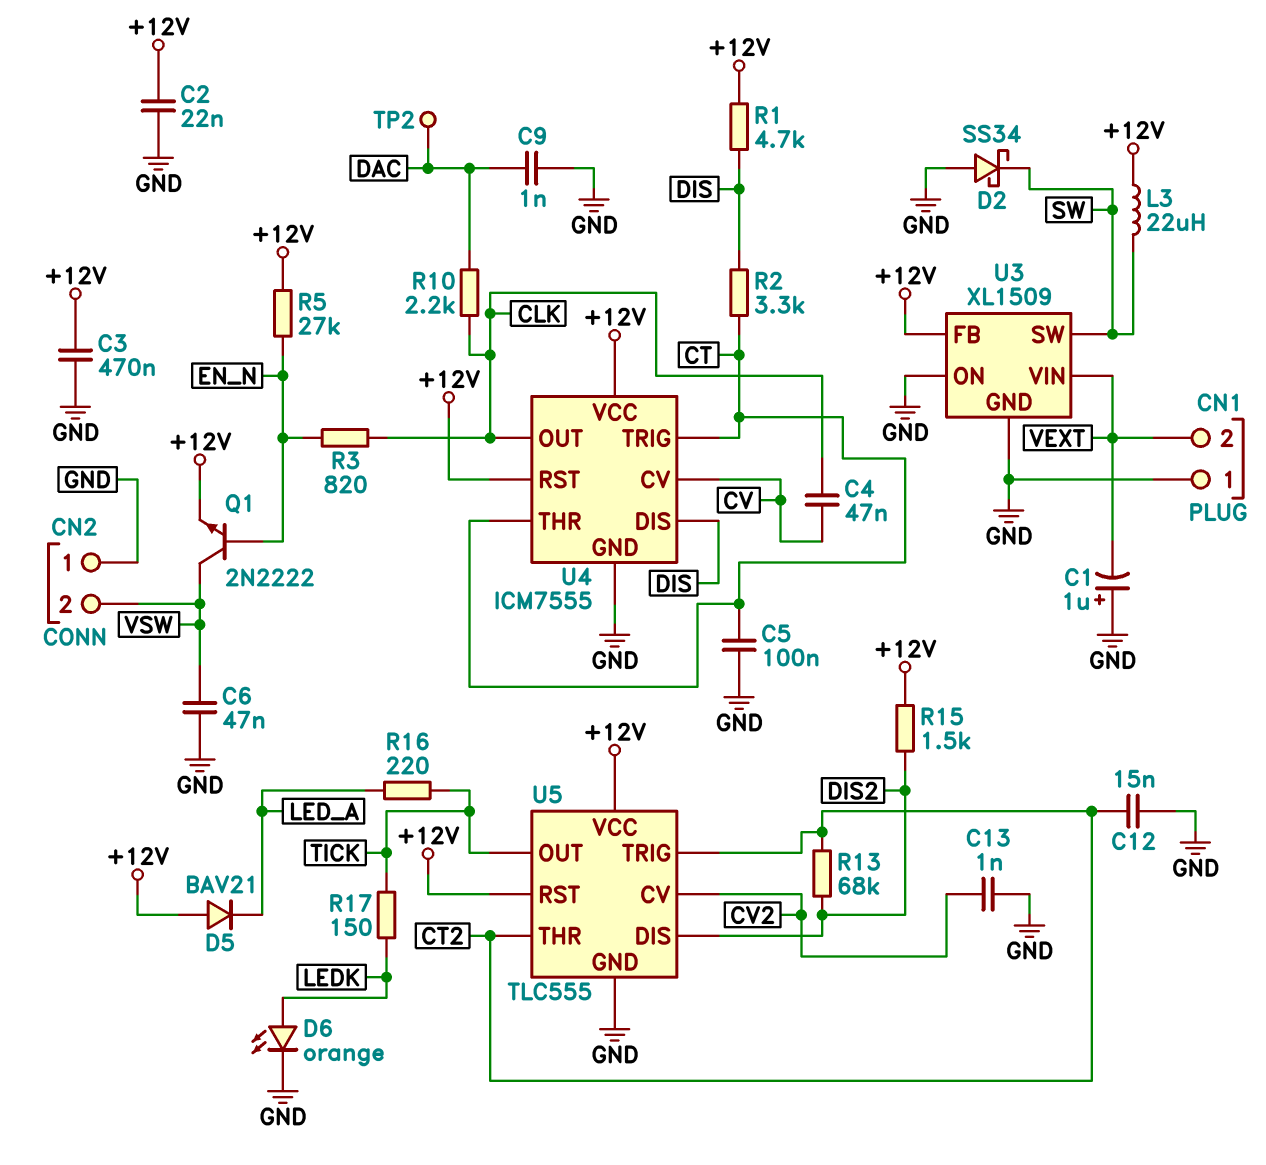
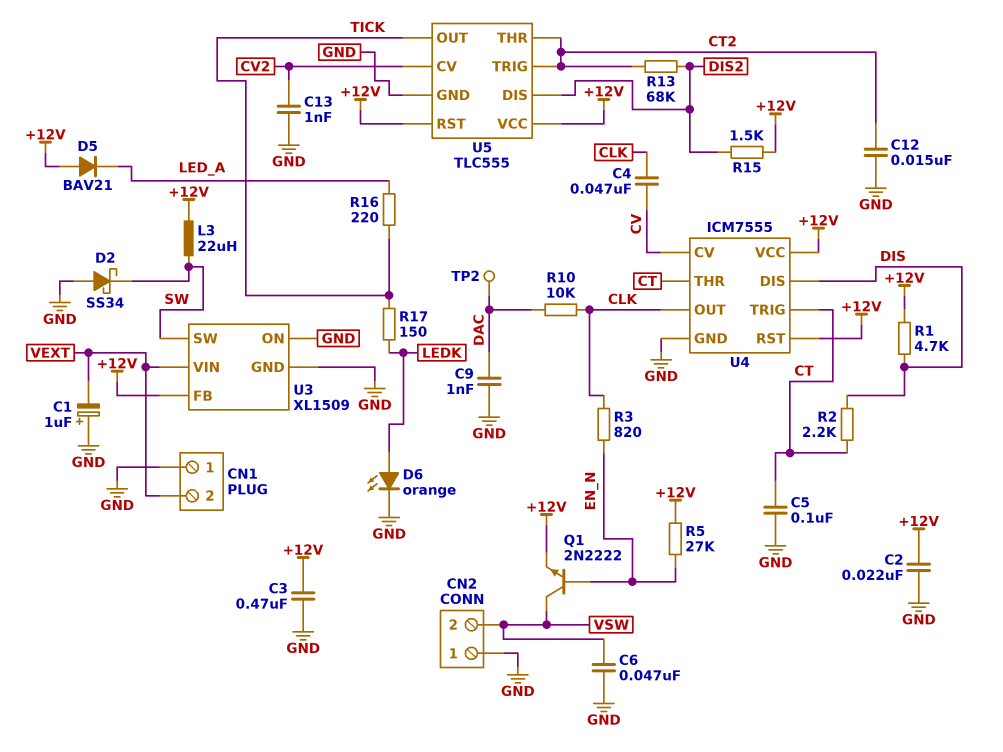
R2: 3.3k (CT, DIS) -> 2.2k (CT, DIS)
R10: 2.2k (CLK, DAC) -> 10k (CLK, DAC)

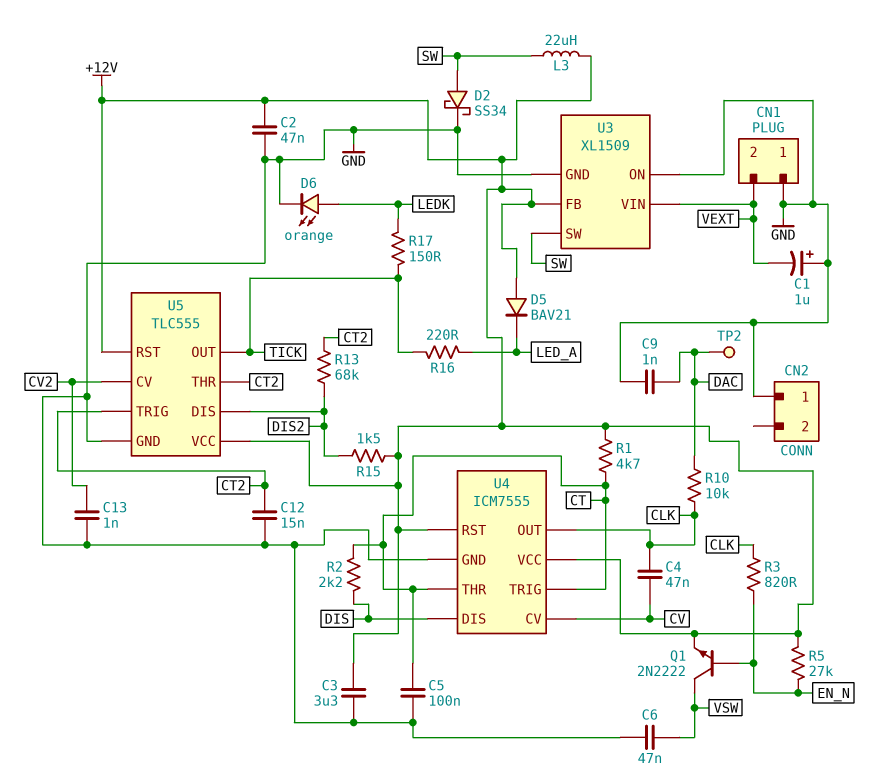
C2: 22nF (+12V, GND) -> 47nF (+12V, GND)
C3: 470nF (+12V, GND) -> 3.3uF (+12V, GND)
CN2 pin 2: VSW -> none
D2: schottky SS34 (A GND, K SW) -> schottky SS34 (A SW, K GND)
R1: 4.7k (+12V, DIS) -> 4.7k (+12V, CT)

